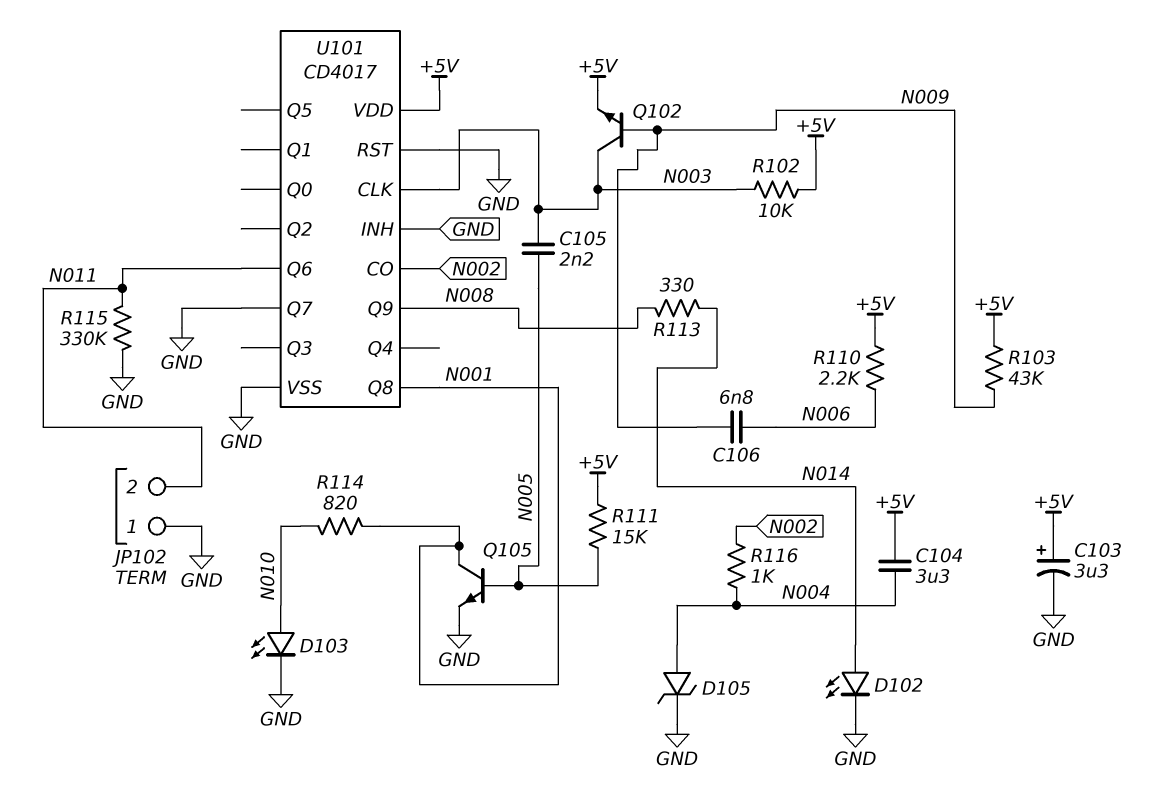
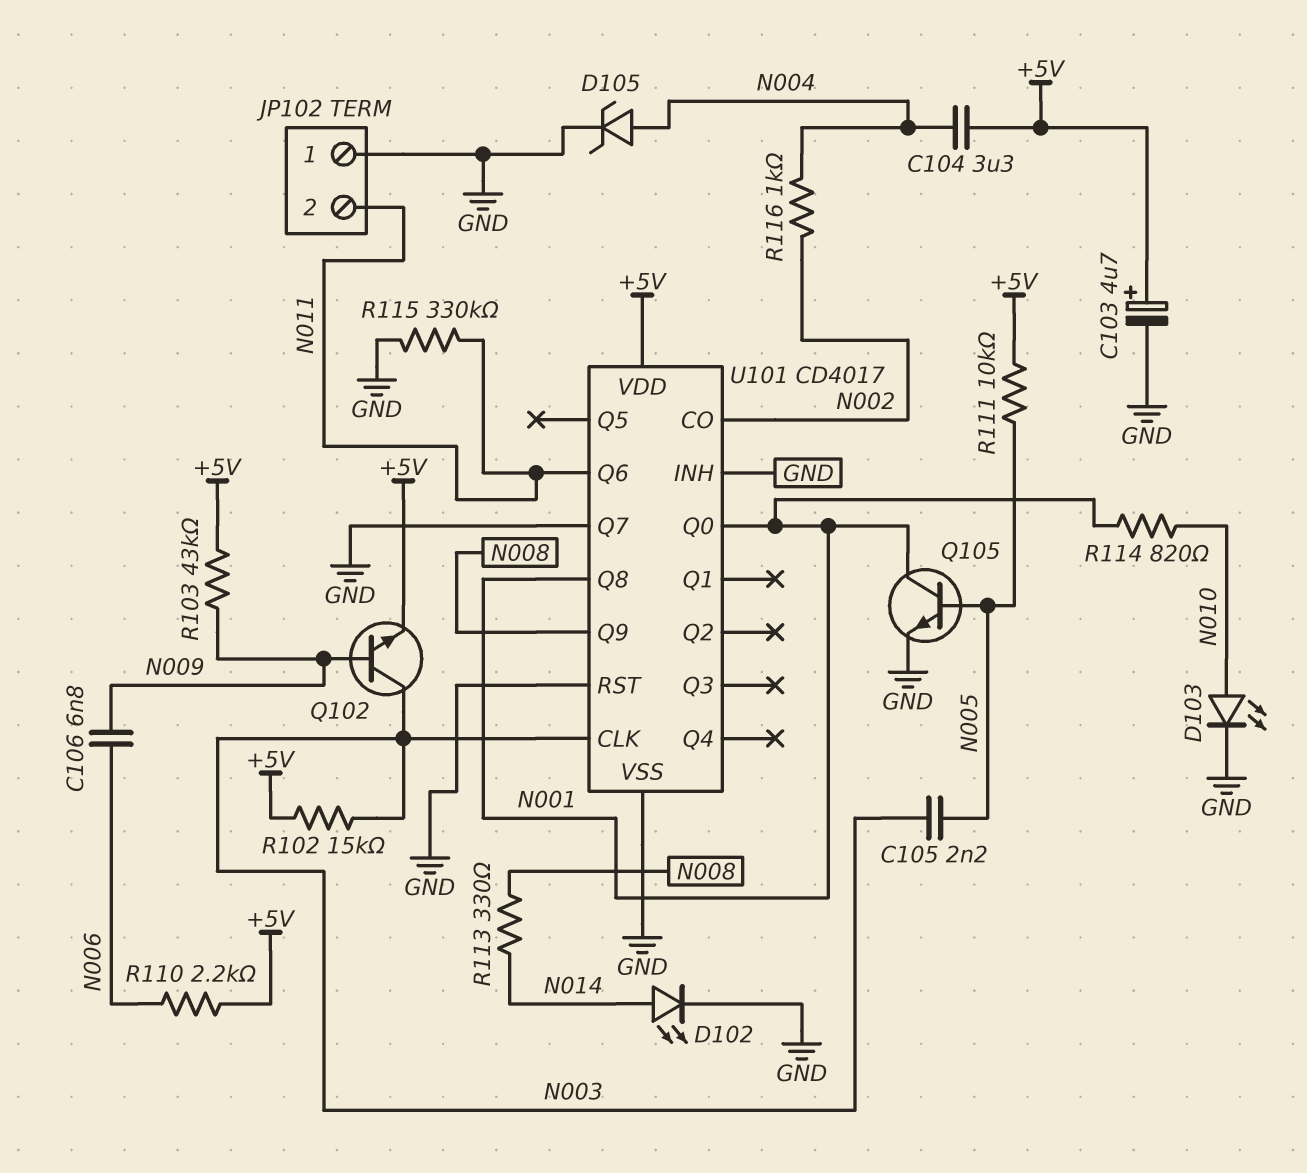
C103: 3.3uF (plus +5V, minus GND) -> 4.7uF (plus +5V, minus GND)
R102: 10k (+5V, N003) -> 15k (+5V, N003)
R111: 15k (+5V, N005) -> 10k (+5V, N005)
U101 pin Q0: none -> N001

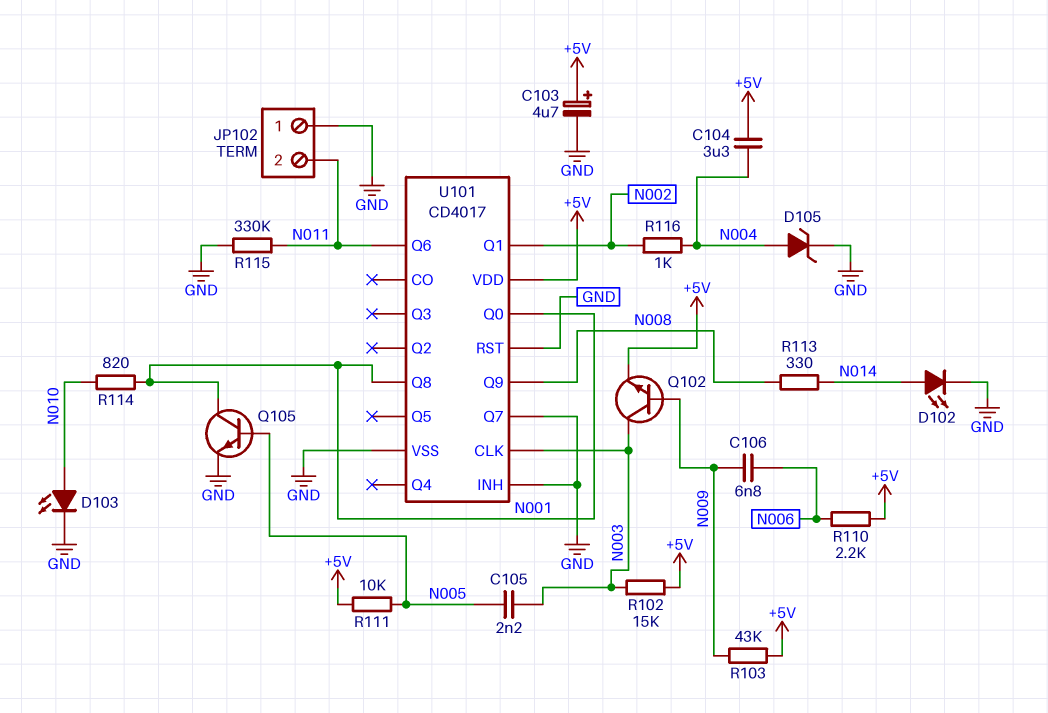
U101 pin CO: N002 -> none
U101 pin Q1: none -> N002

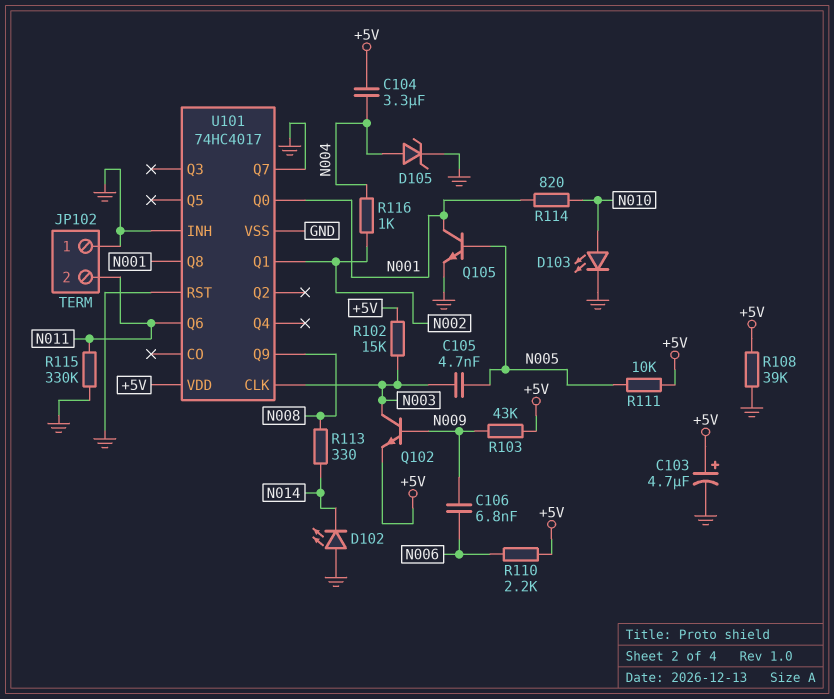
C105: 2.2nF (N003, N005) -> 4.7nF (N003, N005)
D102: LED (A N014, K GND) -> LED (A GND, K N014)
R108: none -> 39k (+5V, GND)
U101: CD4017 -> 74HC4017

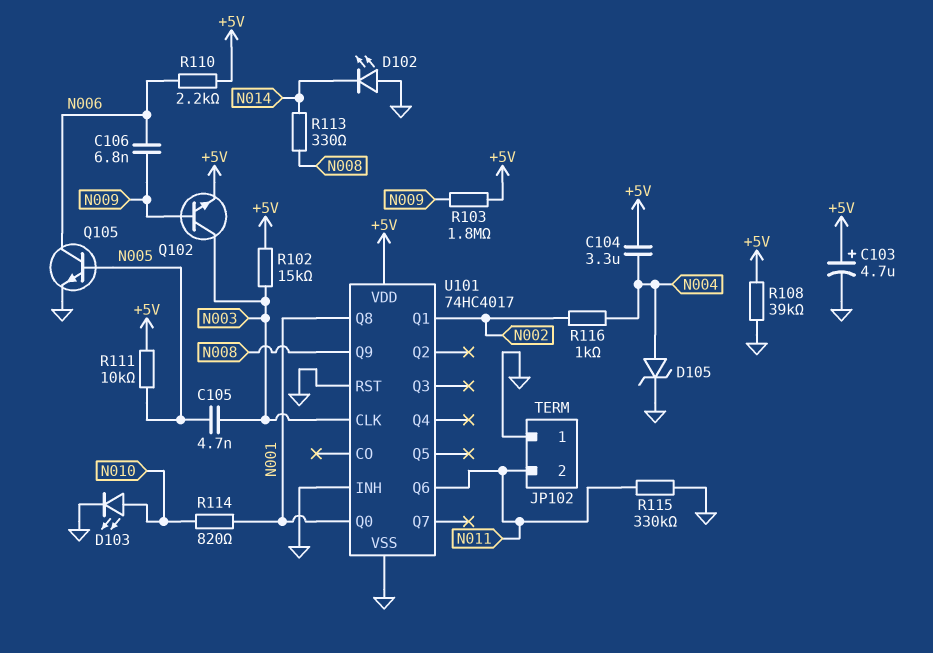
Q105: NPN (B N005, C N001, E GND) -> NPN (B N005, C N006, E GND)
R103: 43k (+5V, N009) -> 1.8M (+5V, N009)
U101 pin Q7: GND -> none

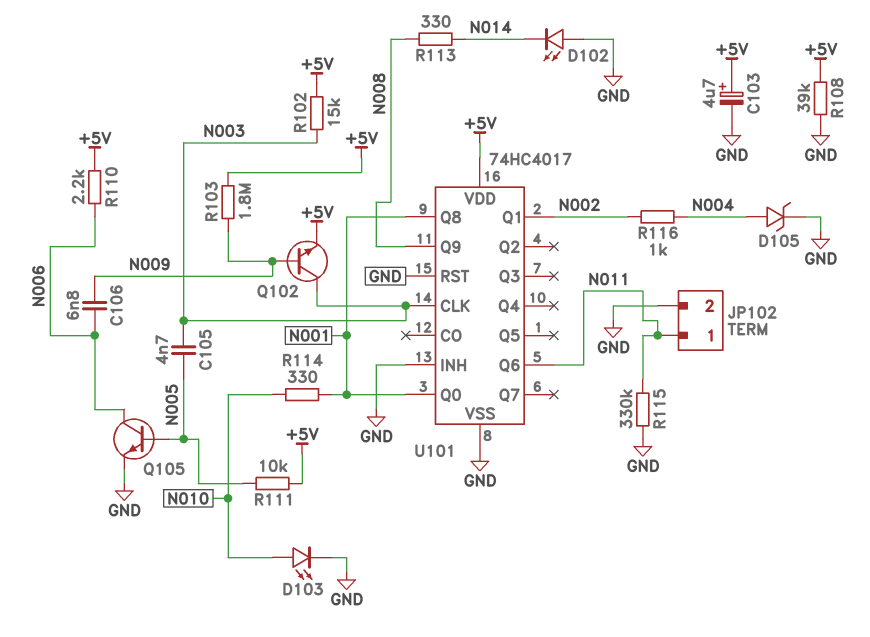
C104: 3.3uF (+5V, N004) -> none
JP102 pin 1: GND -> N011
JP102 pin 2: N011 -> GND
R114: 820 (N001, N010) -> 330 (N001, N010)

